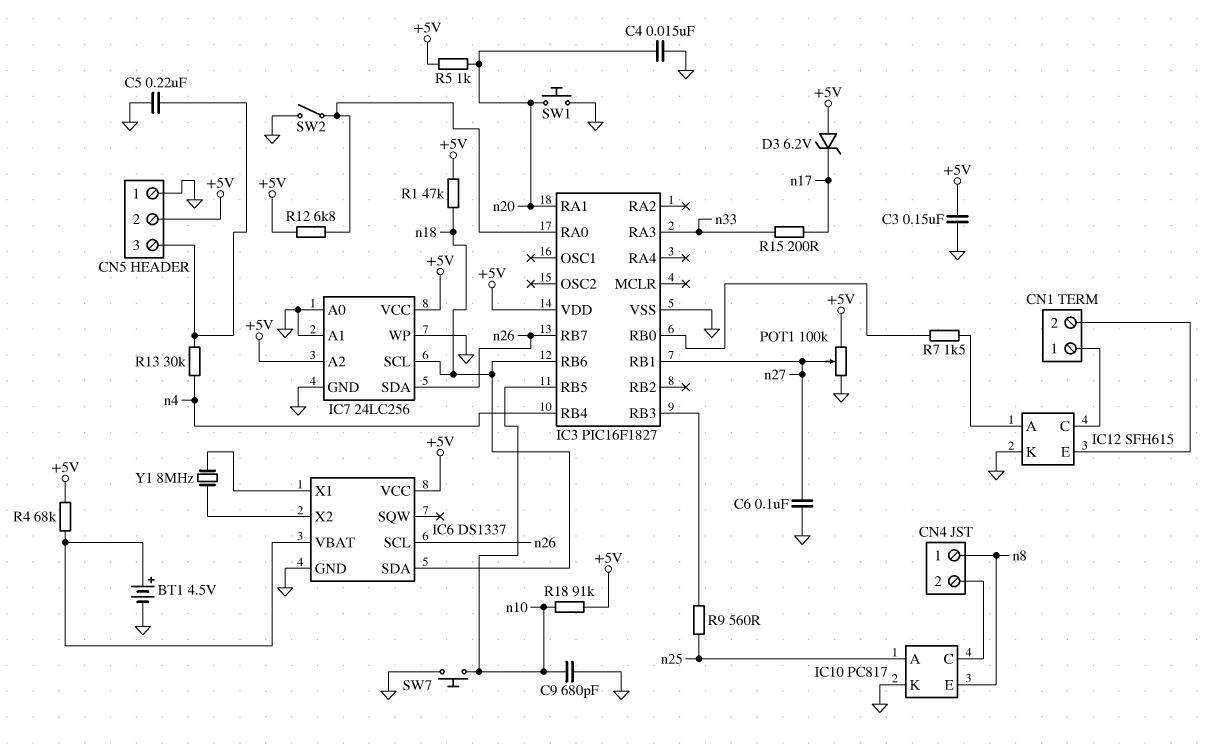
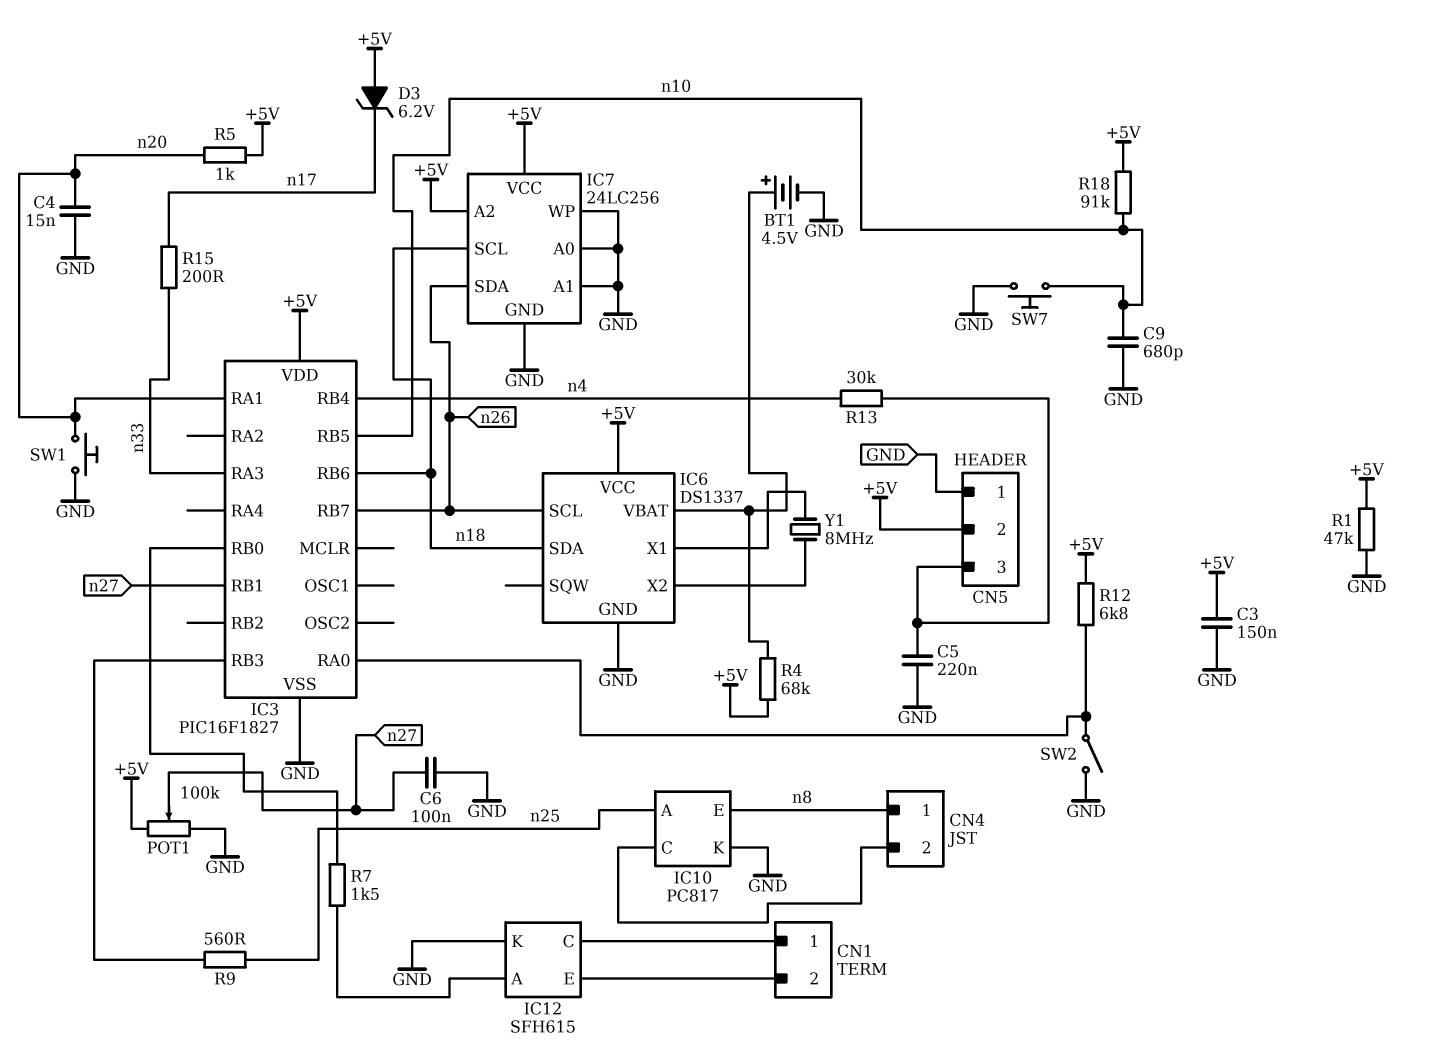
R1: 47k (+5V, n18) -> 47k (+5V, GND)

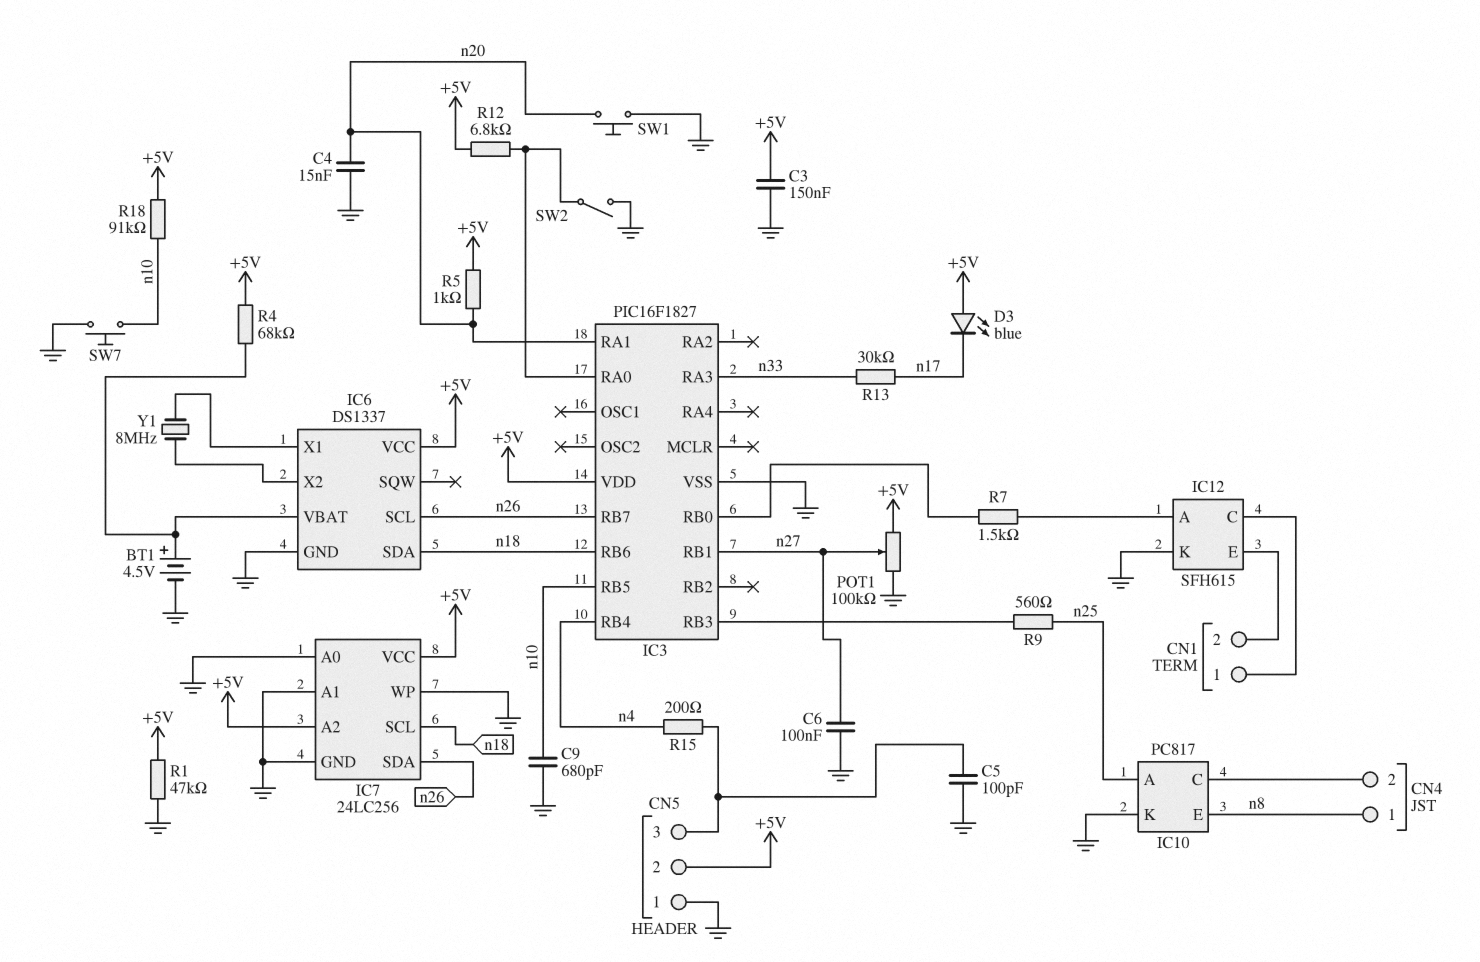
C5: 220nF (CN5/3, GND) -> 100pF (CN5/3, GND)
D3: zener 6.2V (A +5V, K n17) -> LED blue (A +5V, K n17)
R13: 30k (CN5/3, n4) -> 30k (n17, n33)
R15: 200 (n17, n33) -> 200 (CN5/3, n4)

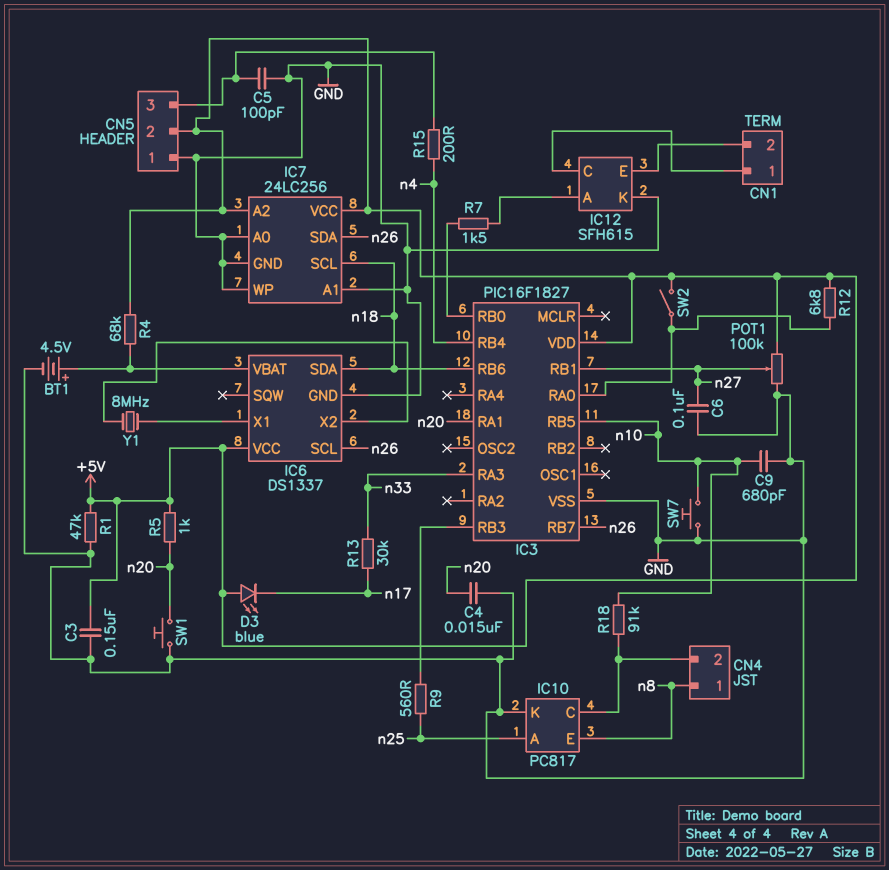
R18: 91k (+5V, n10) -> 91k (CN4/2, n10)
SW2: switch (GND, IC3/RA0) -> switch (+5V, IC3/RA0)

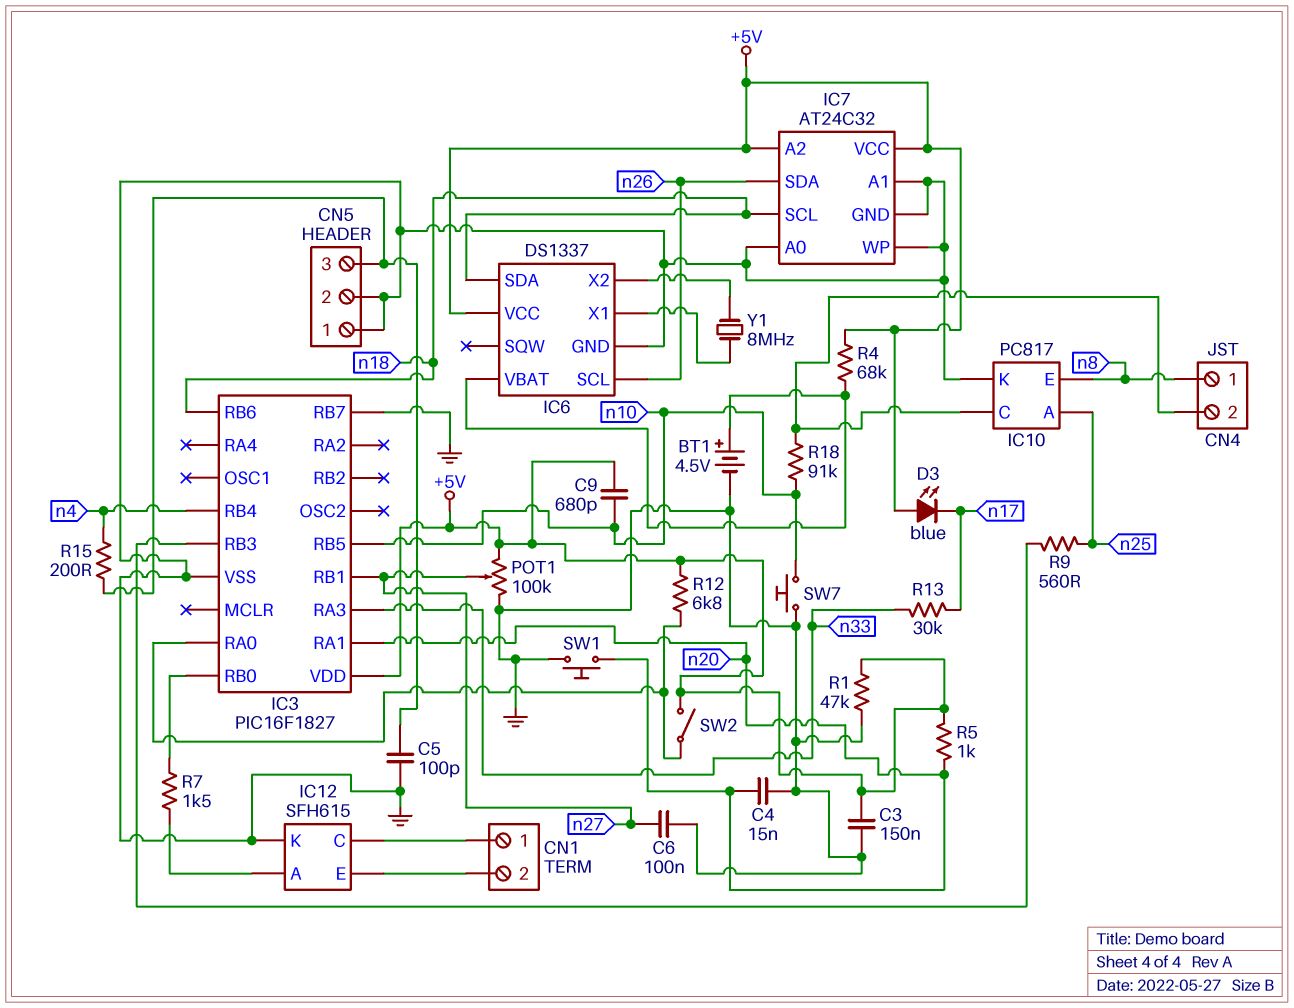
C9: 680pF (GND, n10) -> 680pF (+5V, n10)
CN5 pin 2: +5V -> GND
IC3 pin RB7: n26 -> GND
IC7: 24LC256 -> AT24C32

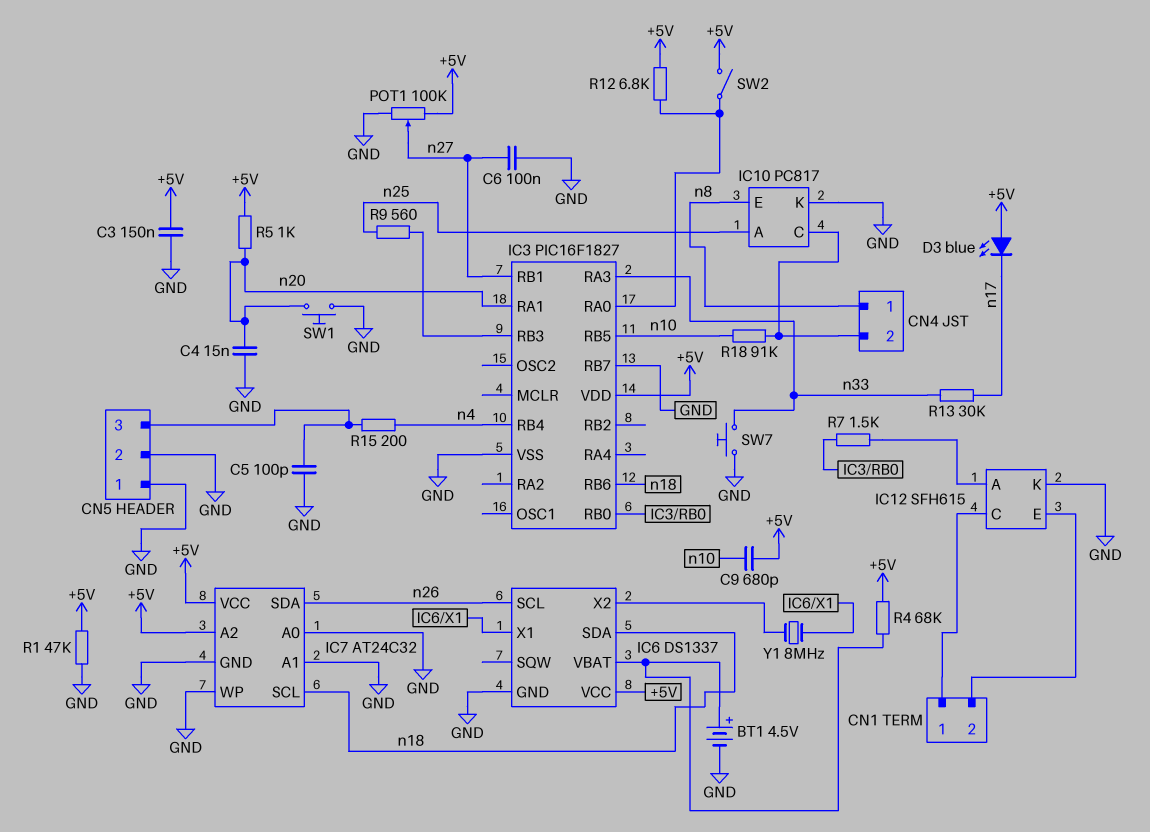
SW7: button (GND, n10) -> button (GND, n33)

